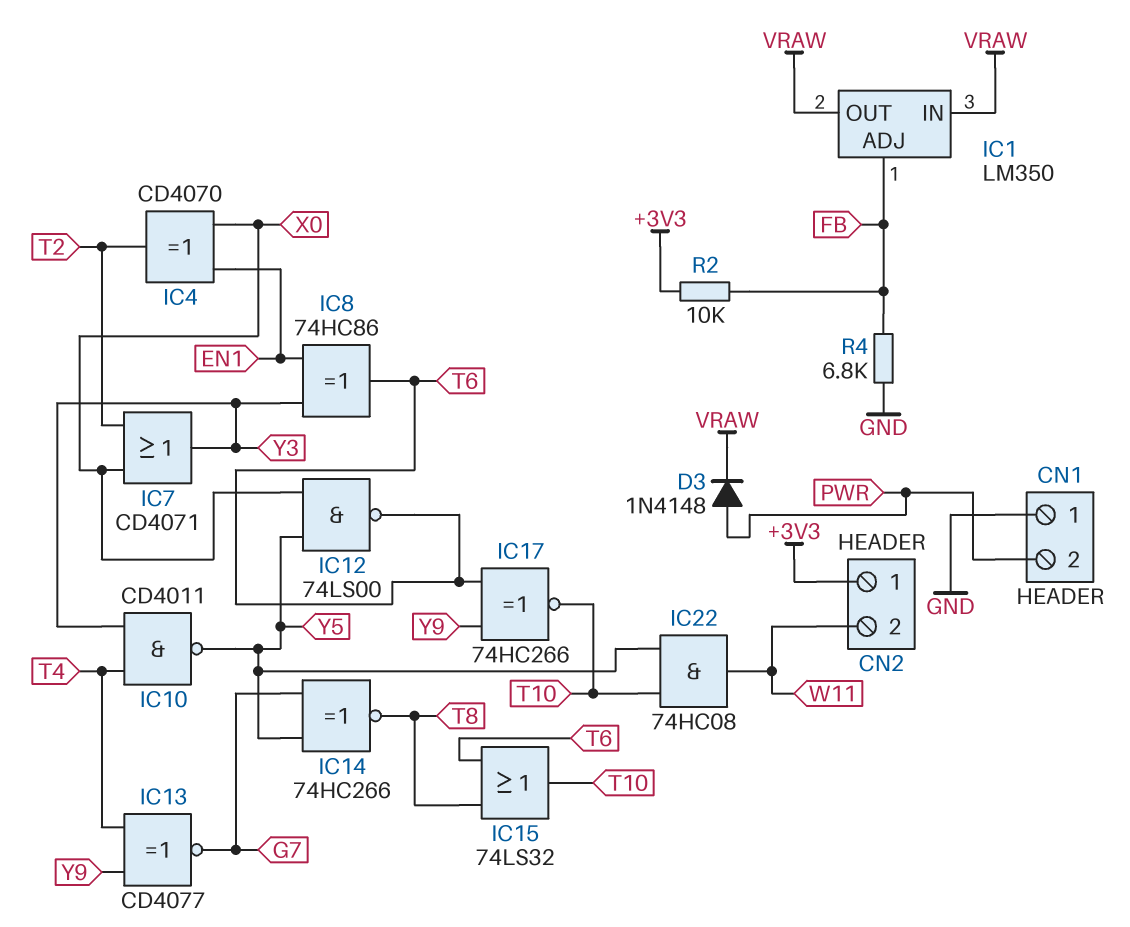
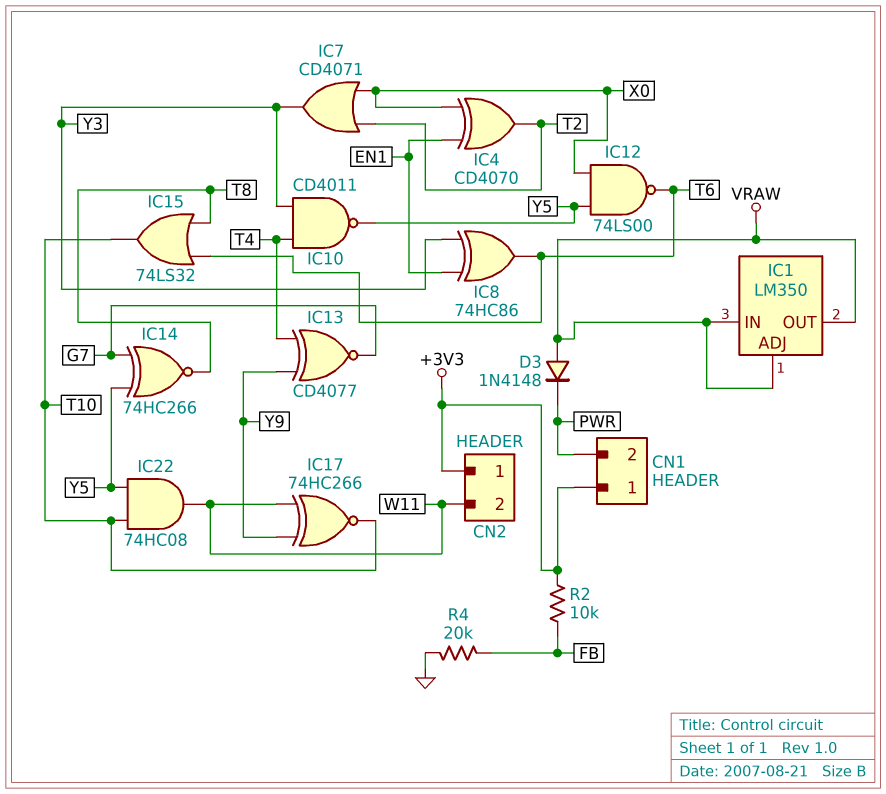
CN1 pin 1: GND -> +3V3
D3: diode 1N4148 (A PWR, K VRAW) -> diode 1N4148 (A VRAW, K PWR)
IC1 pin ADJ: FB -> VRAW
IC17: XNOR 74HC266 (in T6, in Y9, out T10) -> XNOR 74HC266 (in W11, in Y9, out T10)
R4: 6.8k (FB, GND) -> 20k (FB, GND)

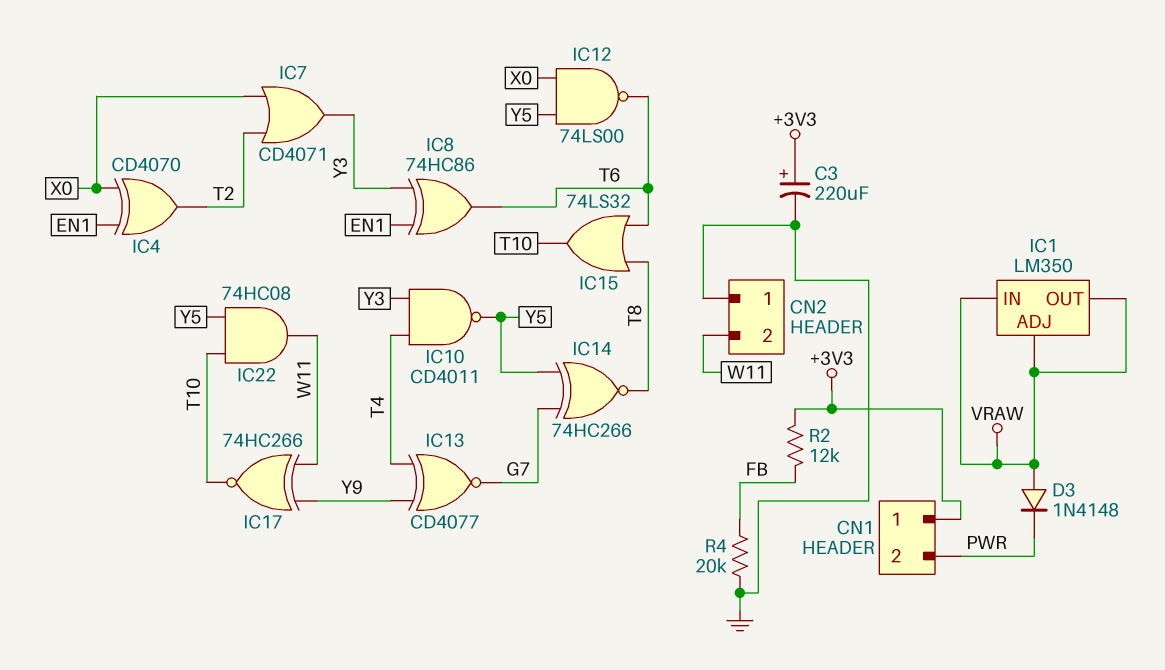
C3: none -> 220uF (plus +3V3, minus GND)
CN2 pin 1: +3V3 -> GND
R2: 10k (+3V3, FB) -> 12k (+3V3, FB)

